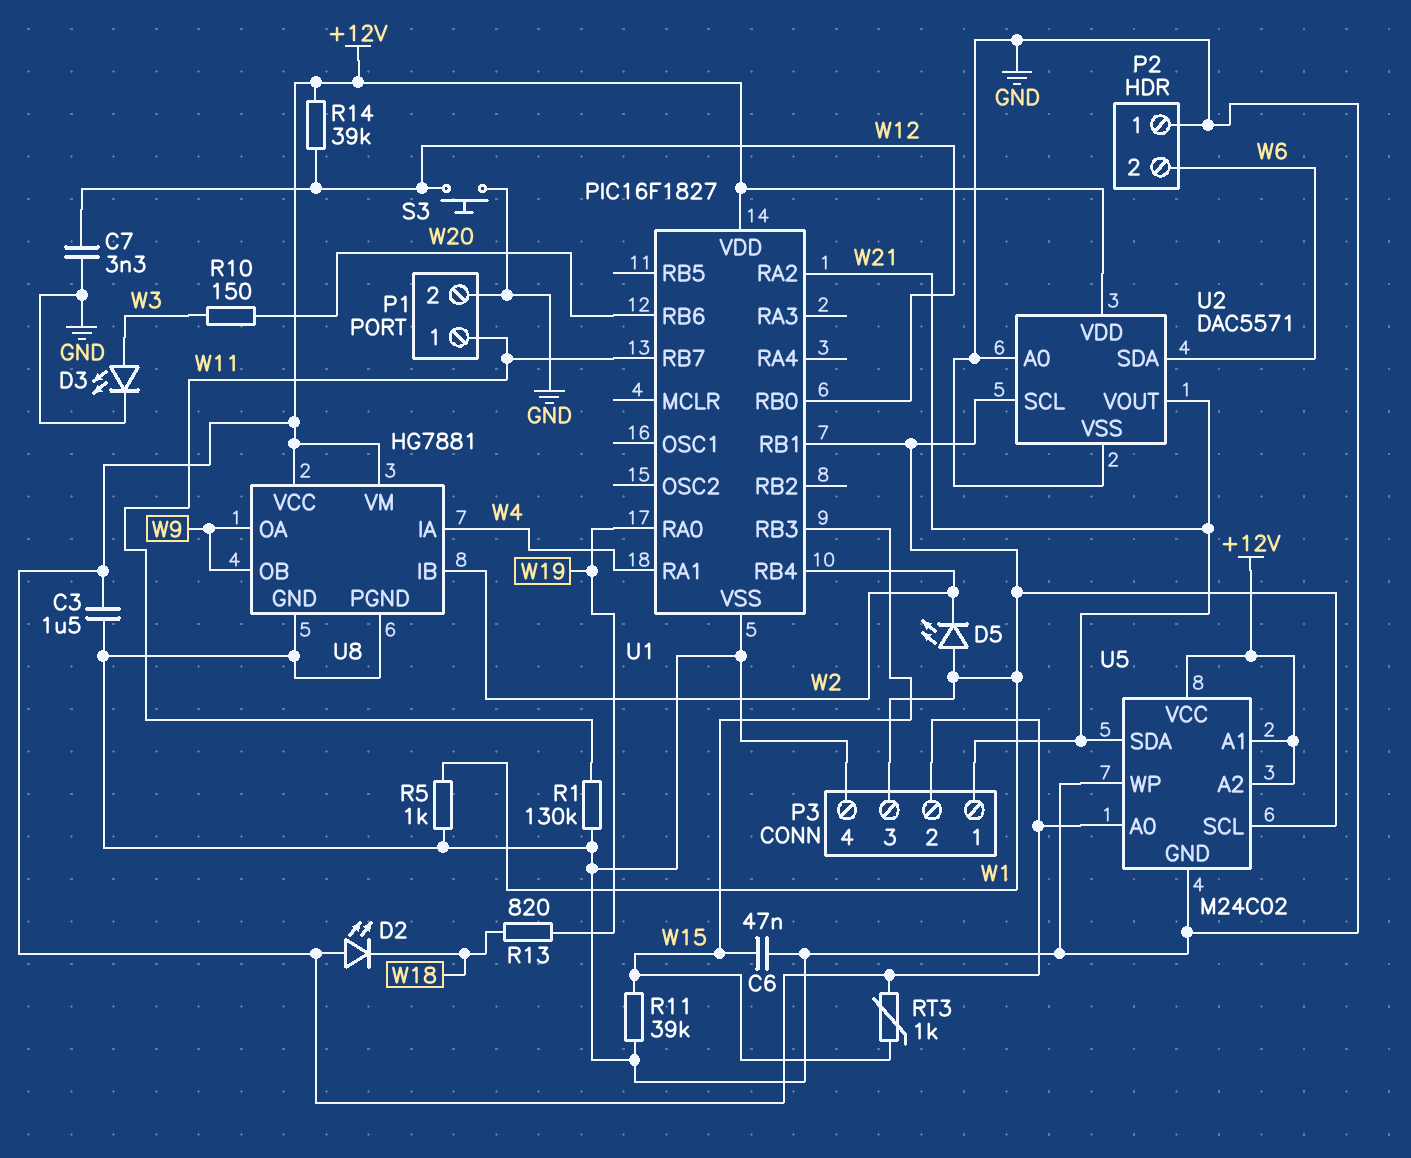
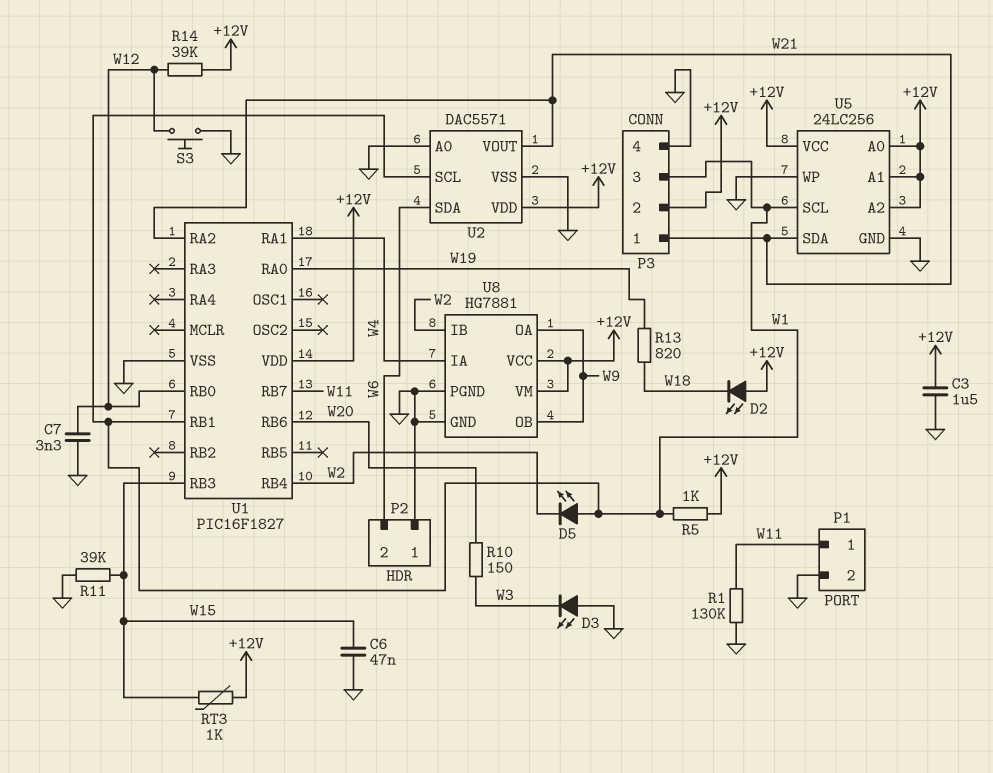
D3: LED (A W3, K GND) -> LED (A GND, K W3)
R5: 1k (GND, W1) -> 1k (+12V, W1)
U5: M24C02 -> 24LC256

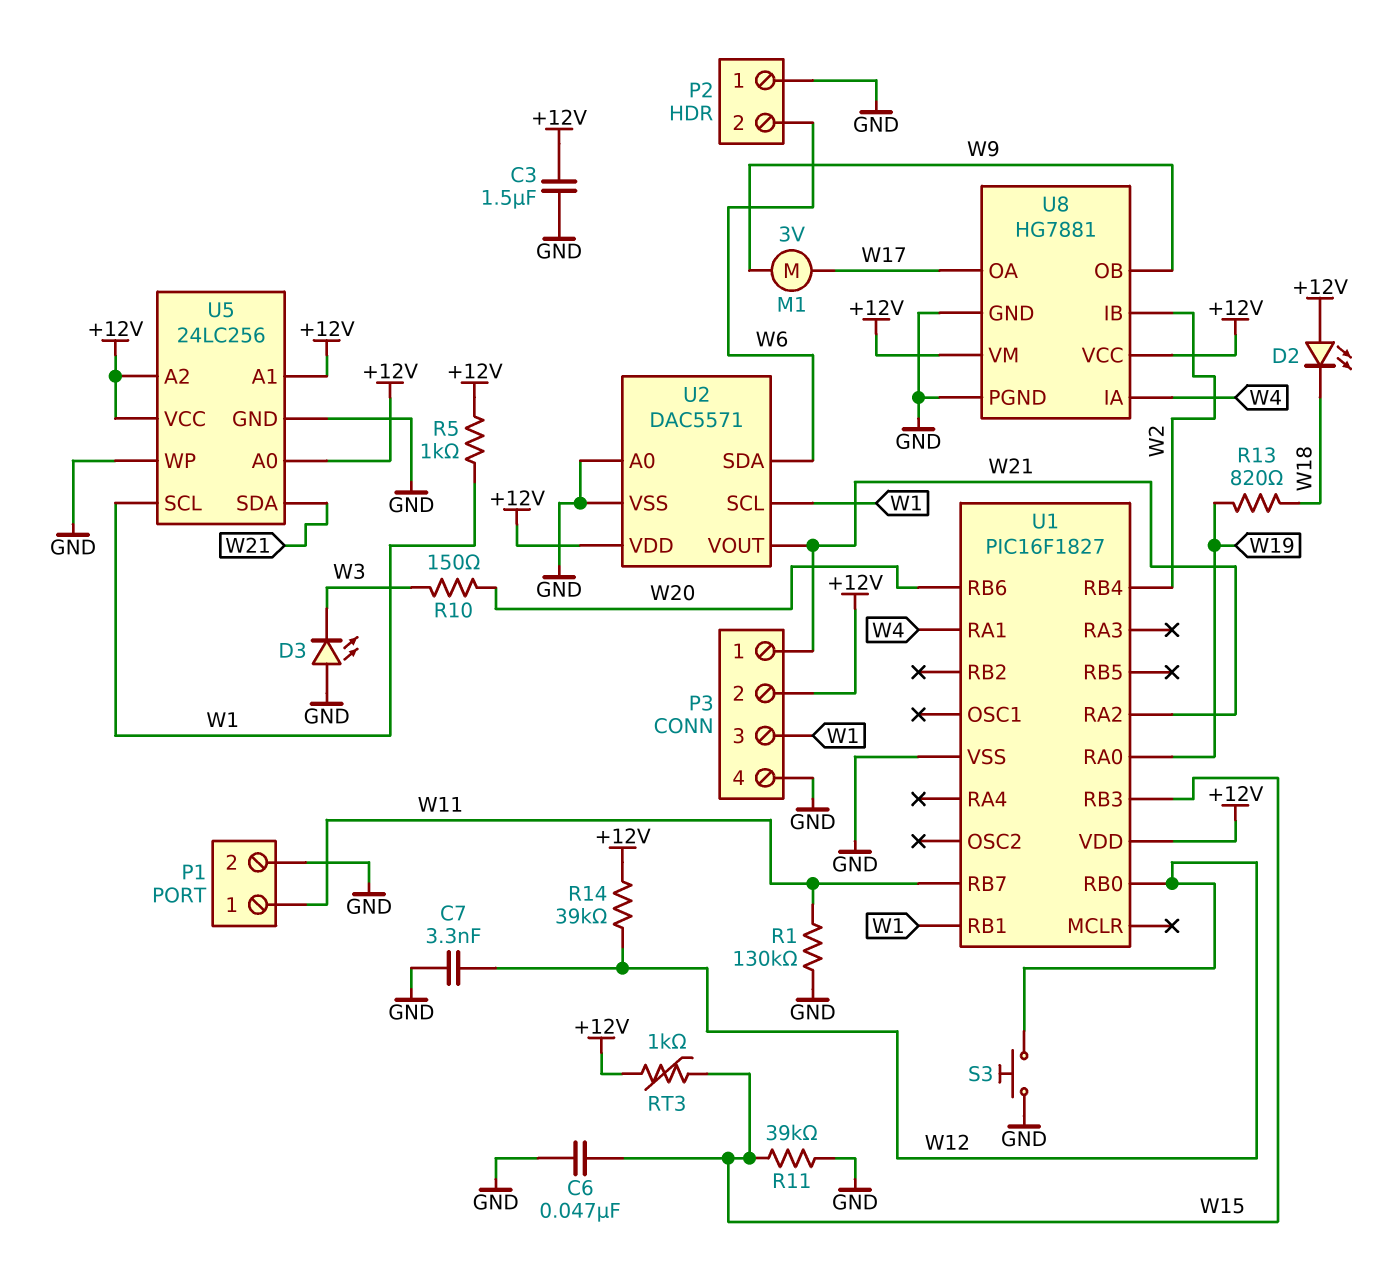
D5: LED (A W1, K W2) -> none
M1: none -> motor 3V (W9, W17)
U8 pin OA: W9 -> W17

